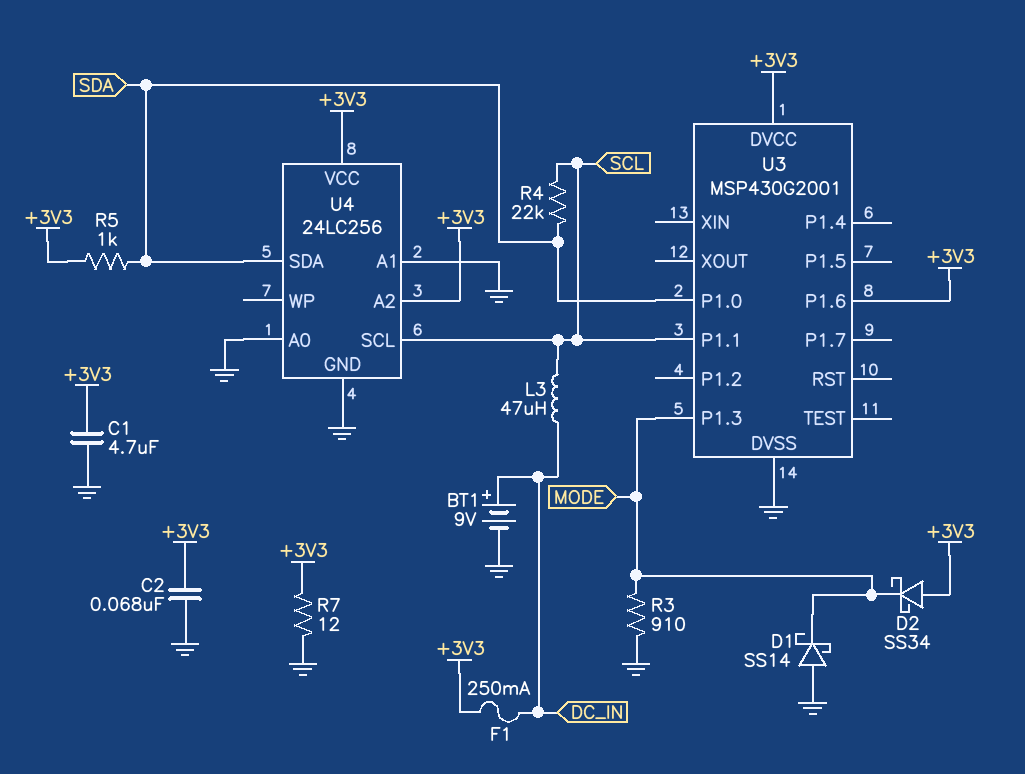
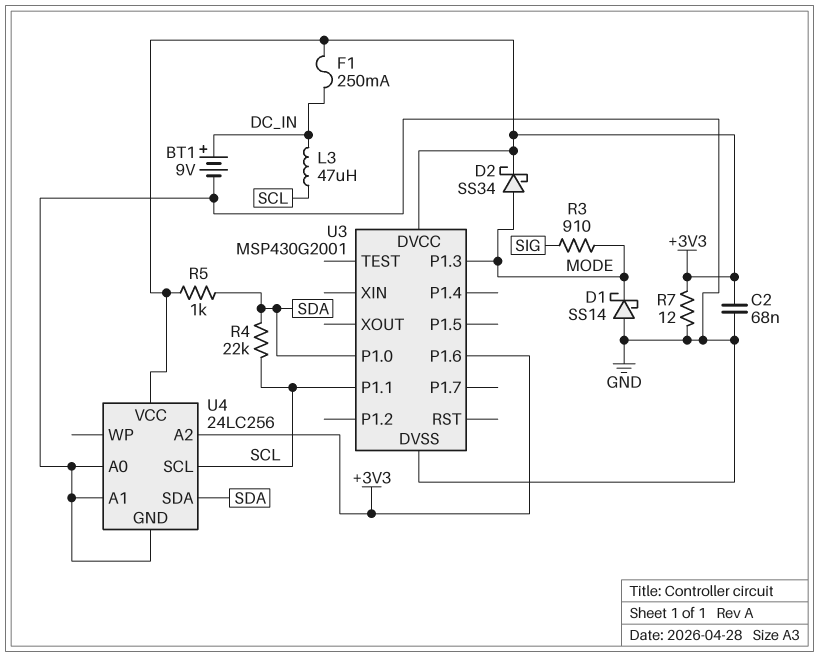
C1: 4.7uF (+3V3, GND) -> none
D2: schottky SS34 (A +3V3, K MODE) -> schottky SS34 (A MODE, K +3V3)
R3: 910 (GND, MODE) -> 910 (MODE, SIG)

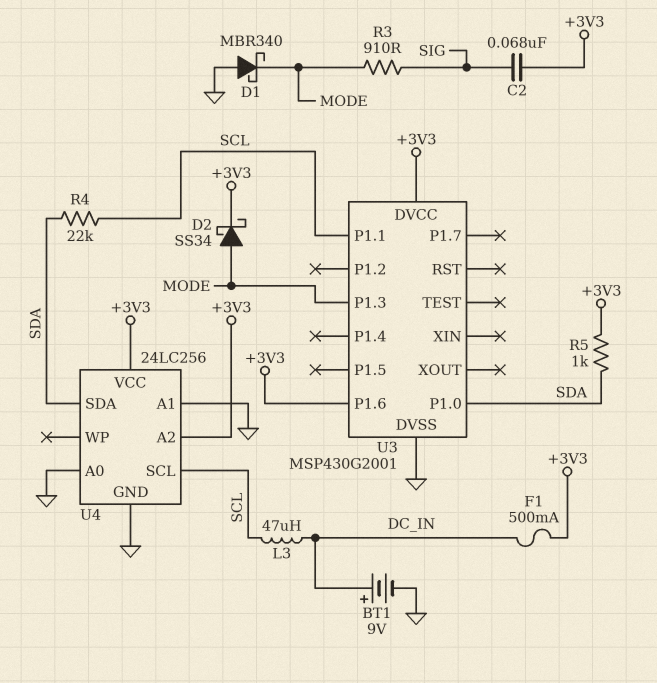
C2: 68nF (+3V3, GND) -> 68nF (+3V3, SIG)
D1: schottky SS14 (A GND, K MODE) -> schottky MBR340 (A GND, K MODE)
F1: 250mA (+3V3, DC_IN) -> 500mA (+3V3, DC_IN)
R7: 12 (+3V3, GND) -> none

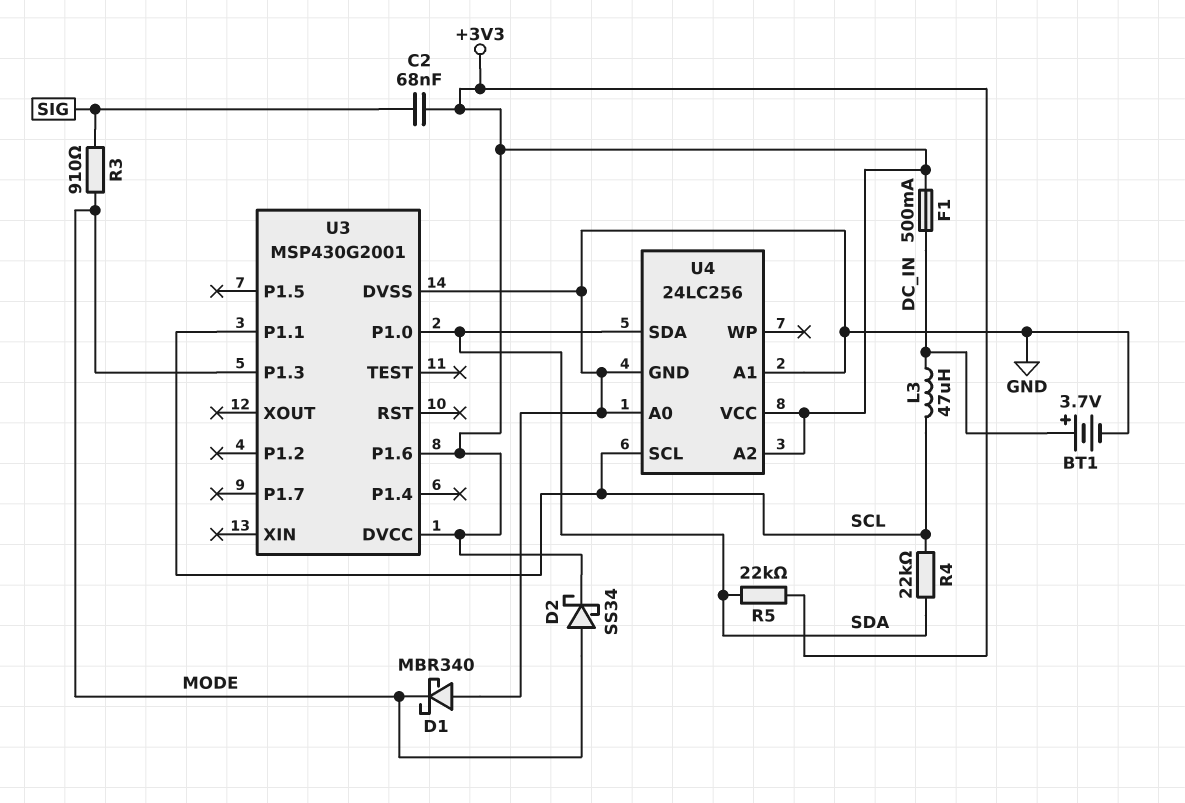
BT1: 9V (plus DC_IN, minus GND) -> 3.7V (plus DC_IN, minus GND)
R5: 1k (+3V3, SDA) -> 22k (+3V3, SDA)

